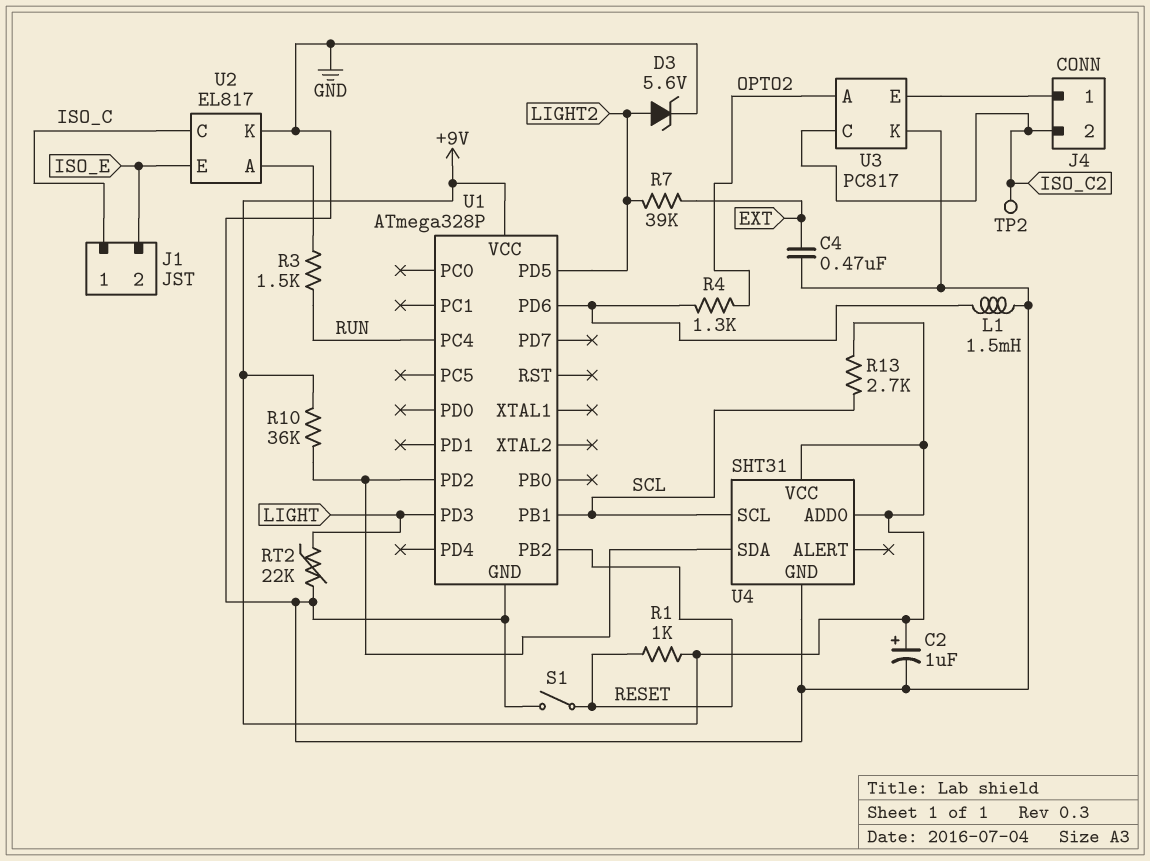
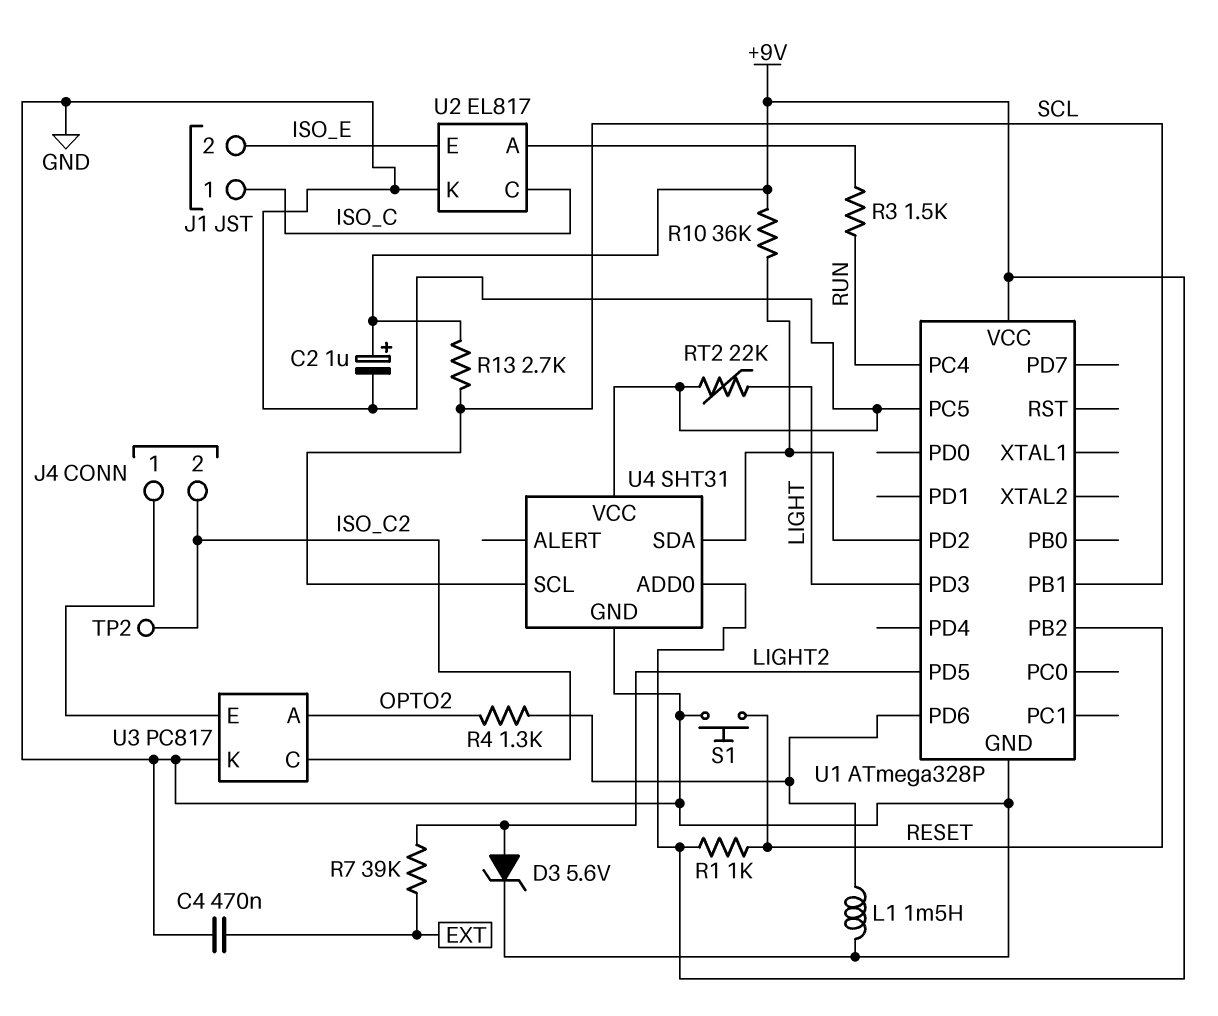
S1: switch (GND, RESET) -> button (GND, RESET)
U1 pin PC5: none -> GND
U4 pin VCC: +9V -> GND

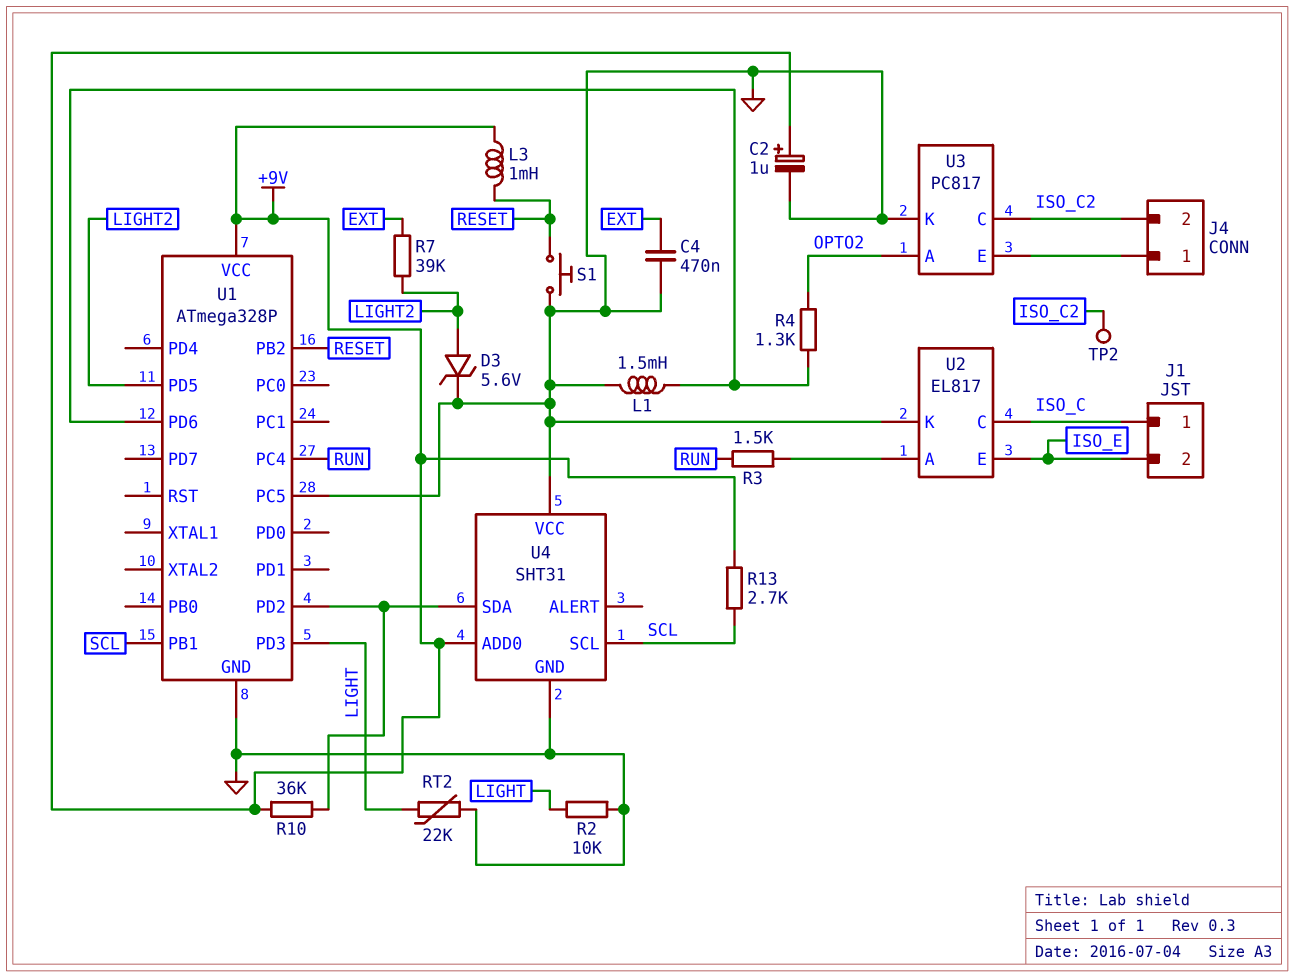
L3: none -> 1mH (+9V, RESET)
R1: 1k (+9V, RESET) -> none
R2: none -> 10k (GND, LIGHT)

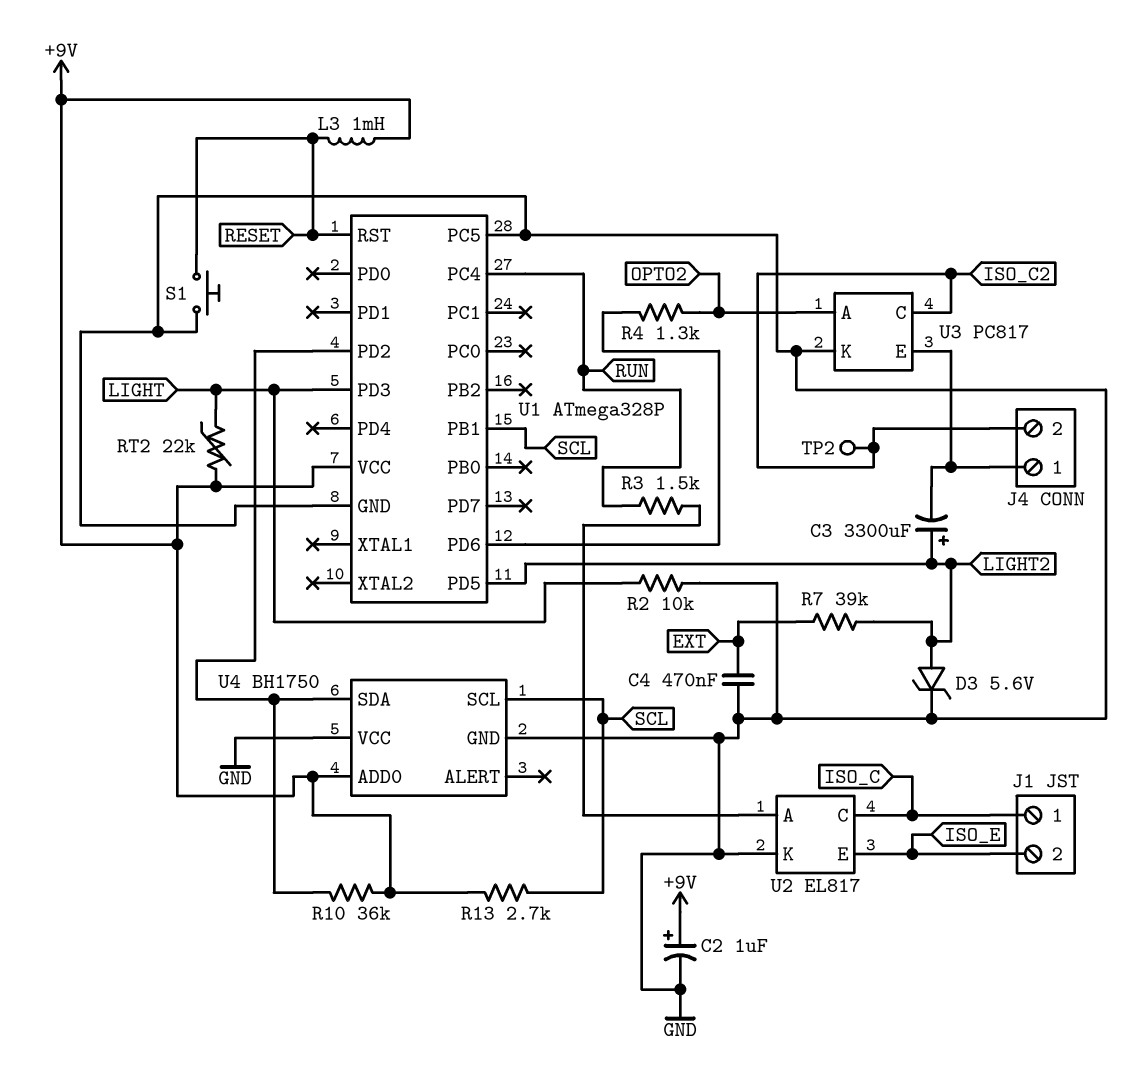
C3: none -> 3300uF (plus LIGHT2, minus J4/1)
L1: 1.5mH (GND, U1/PD6) -> none
RT2: 22k (GND, LIGHT) -> 22k (+9V, LIGHT)
U1 pin PB2: RESET -> none
U1 pin RST: none -> RESET
U4: SHT31 -> BH1750

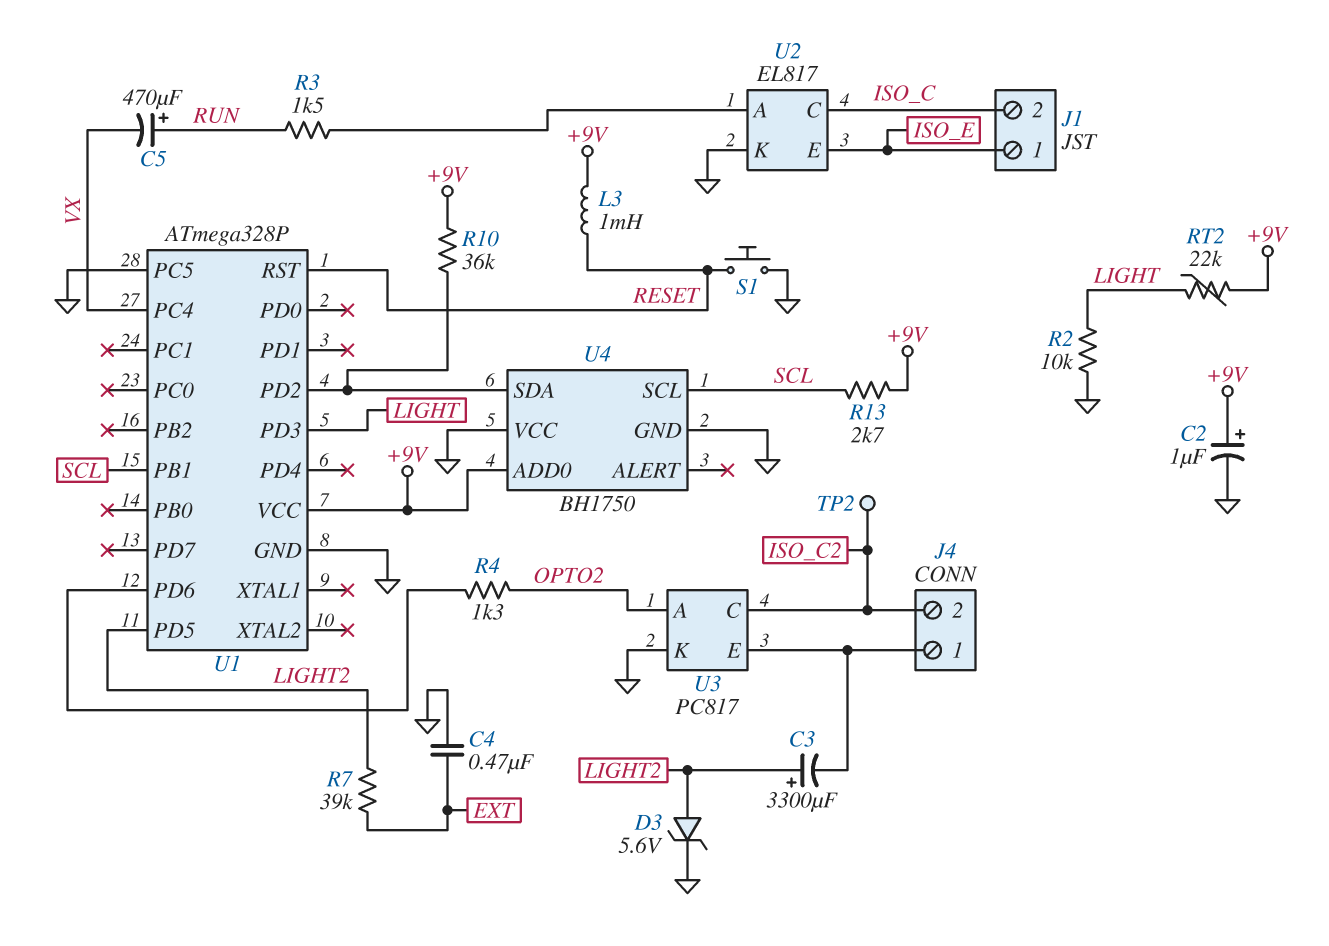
C5: none -> 470uF (plus RUN, minus VX)
J1 pin 1: ISO_C -> ISO_E
J1 pin 2: ISO_E -> ISO_C
U1 pin PC4: RUN -> VX

